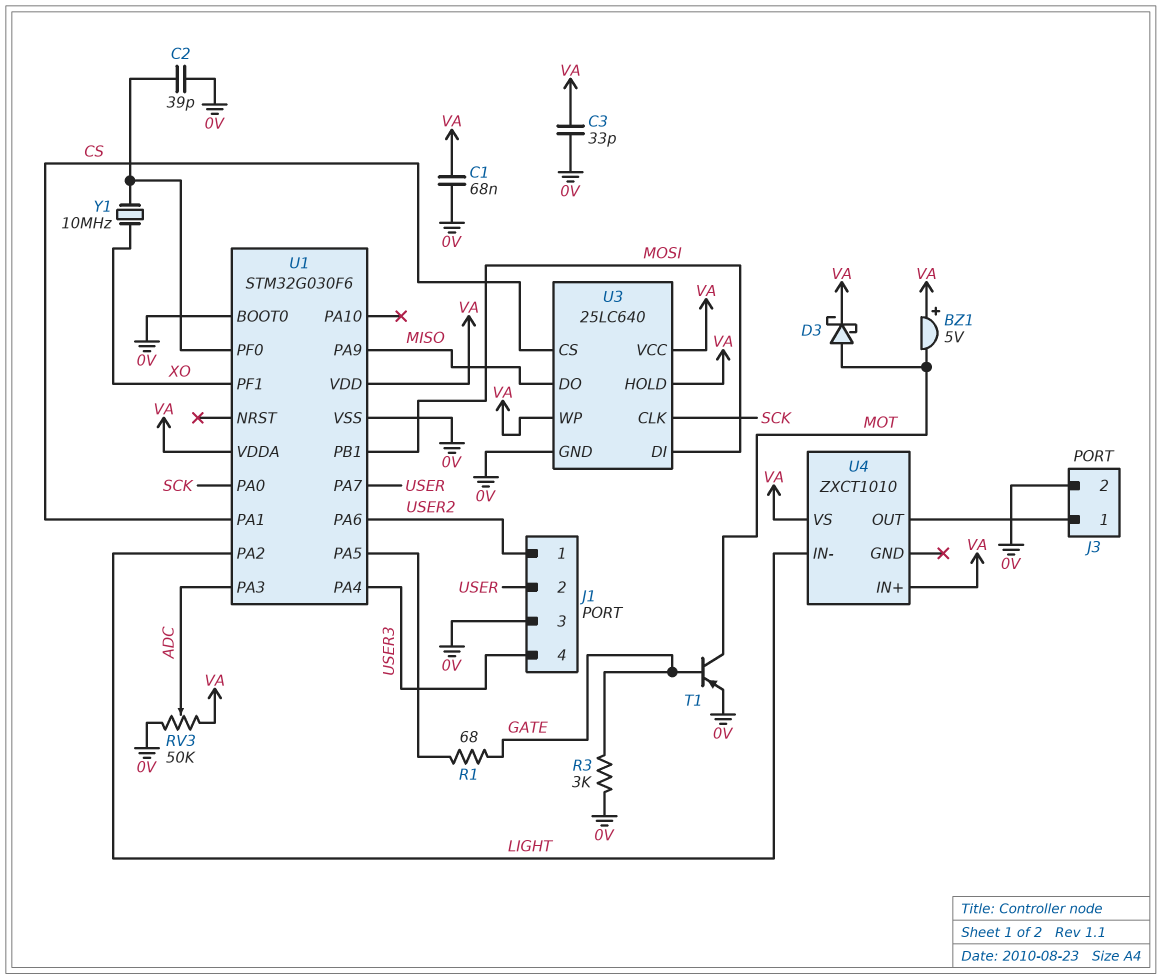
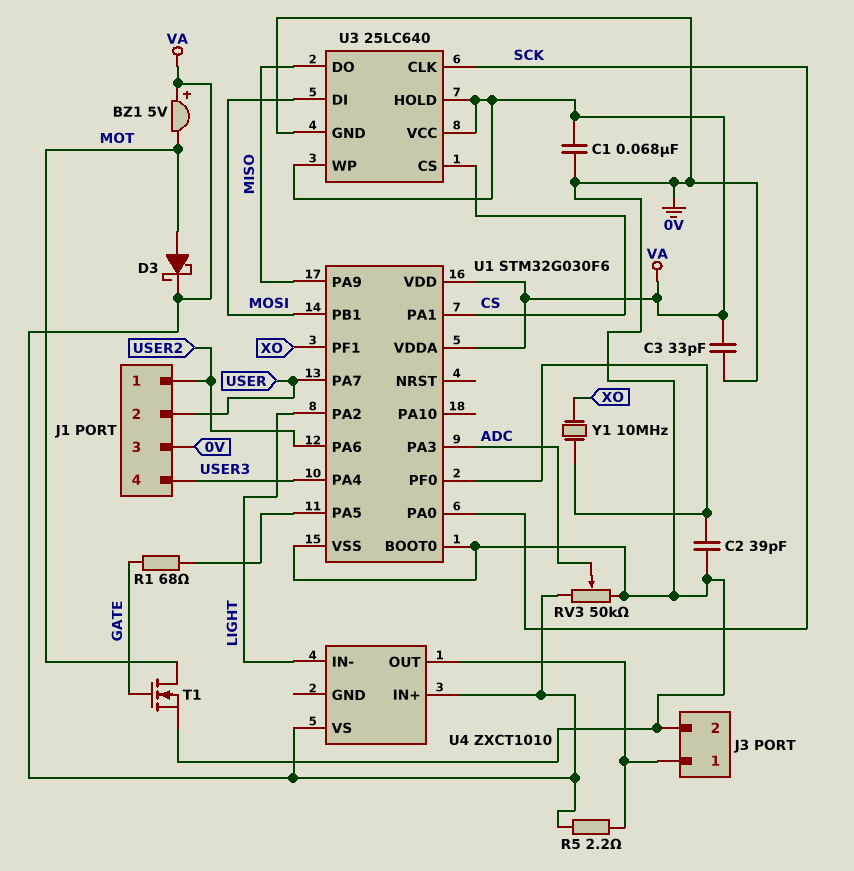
R3: 3k (0V, GATE) -> none
R5: none -> 2.2 (J3/1, VA)
T1: PNP (B GATE, C MOT, E 0V) -> NMOS (G GATE, D MOT, S 0V)

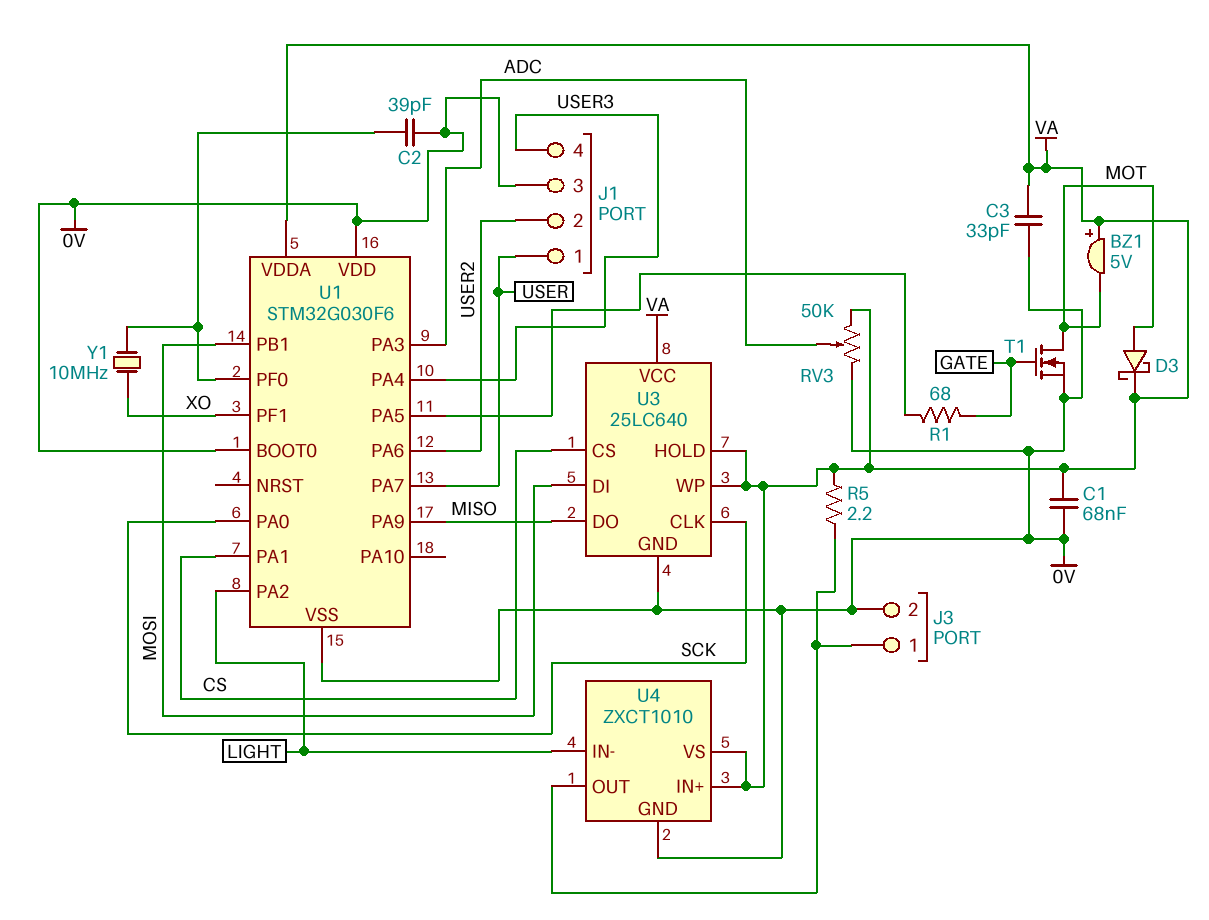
J1 pin 1: USER2 -> USER
J1 pin 2: USER -> USER2
U1 pin VDD: VA -> 0V
U4 pin GND: none -> 0V

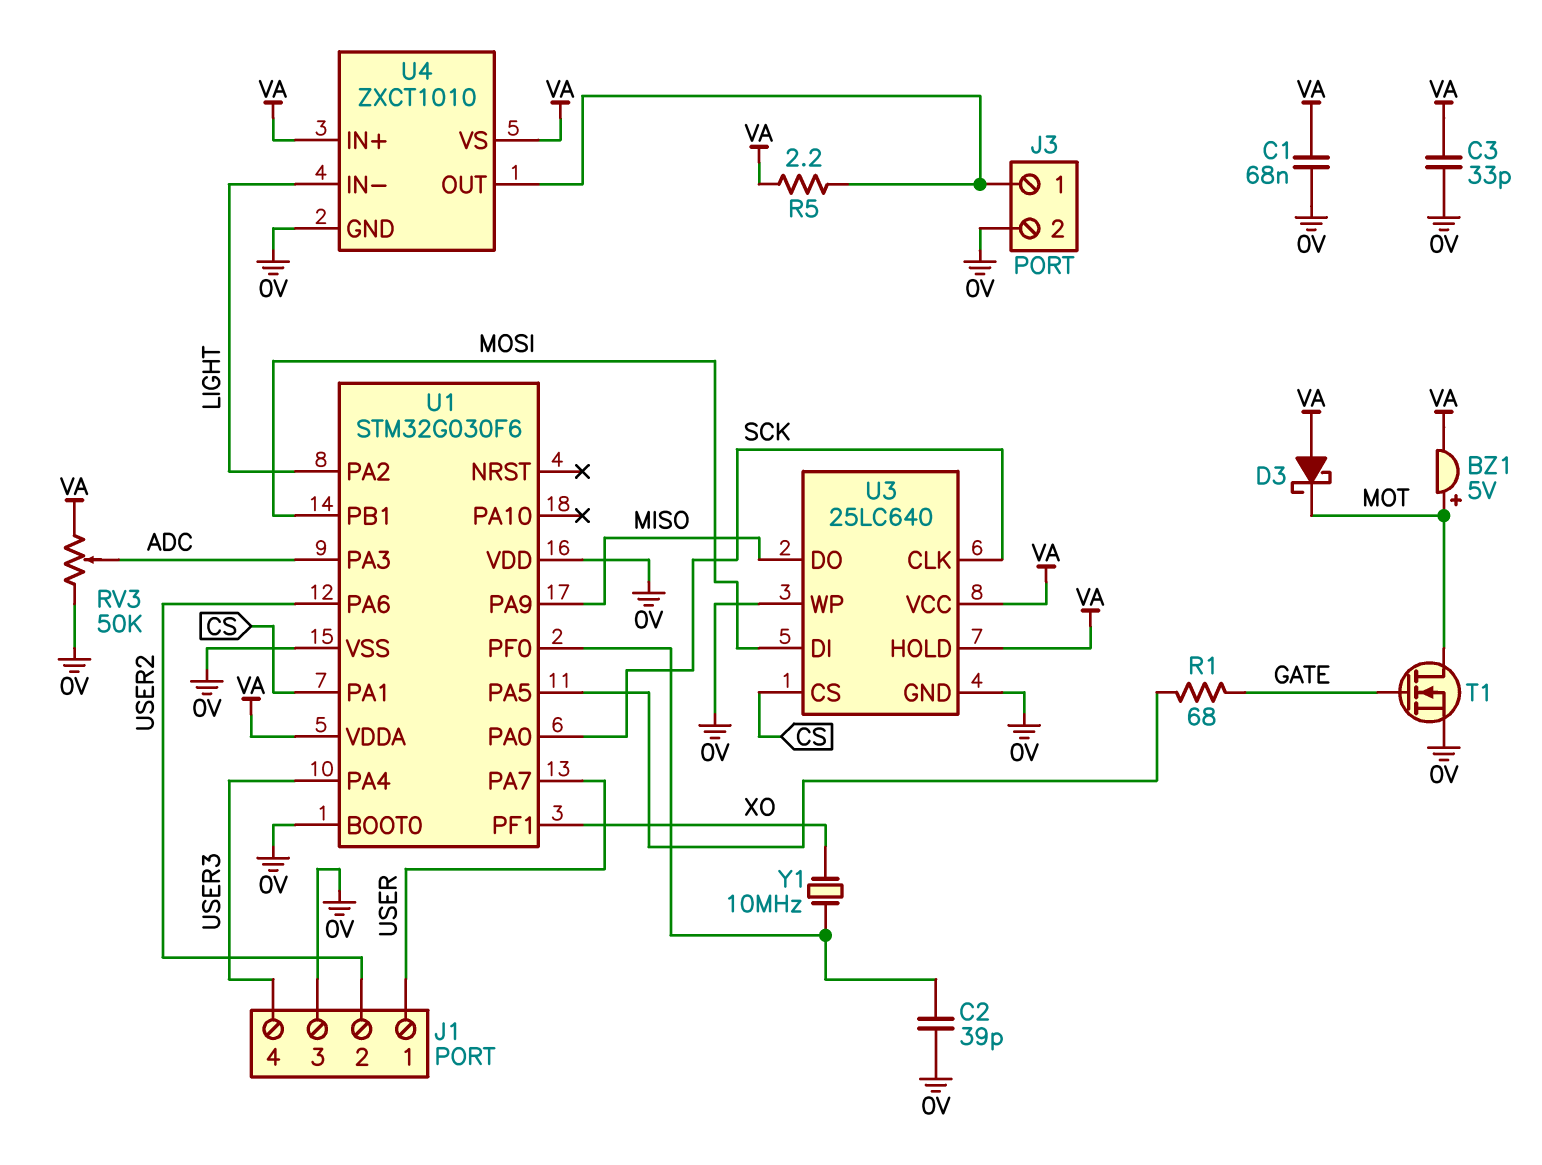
BZ1: buzzer 5V (plus VA, minus MOT) -> buzzer 5V (plus MOT, minus VA)
D3: schottky (A MOT, K VA) -> schottky (A VA, K MOT)
U3 pin WP: VA -> 0V

